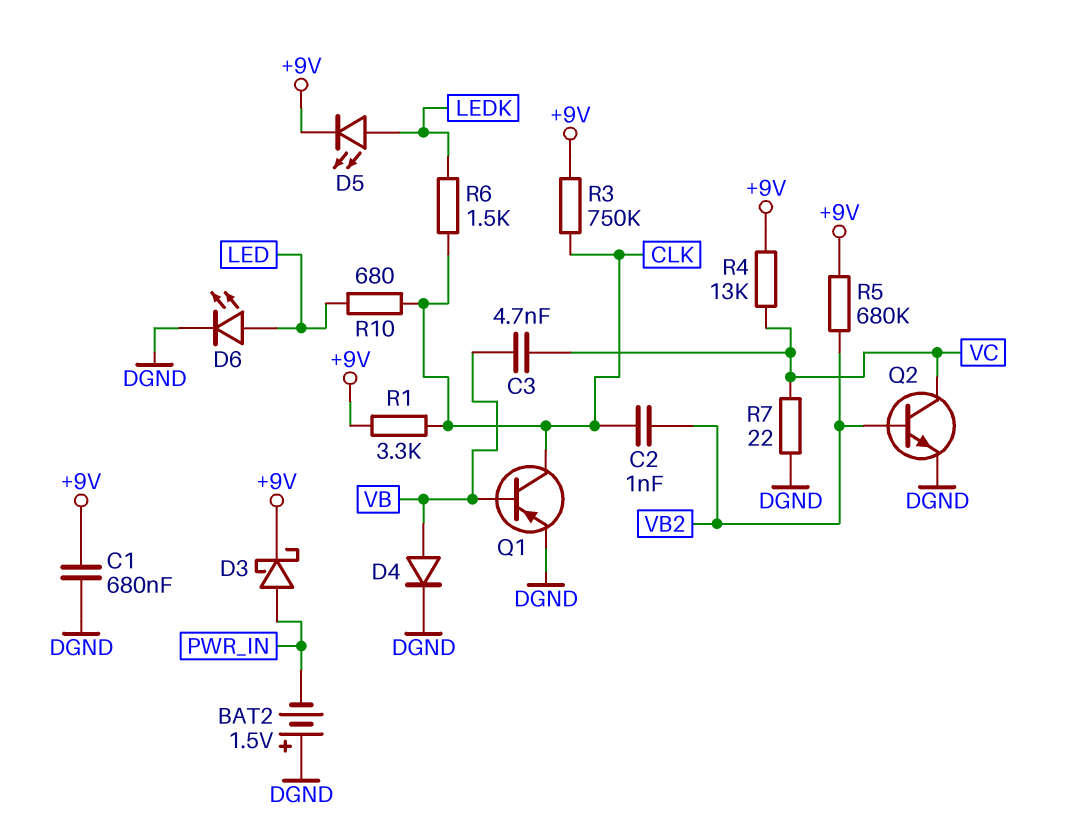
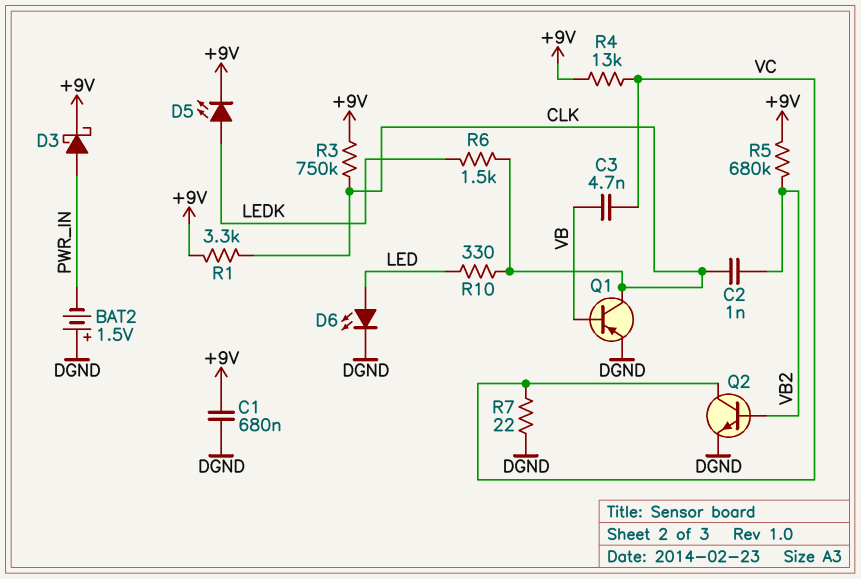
D4: diode (A VB, K DGND) -> none
R10: 680 (CLK, LED) -> 330 (CLK, LED)

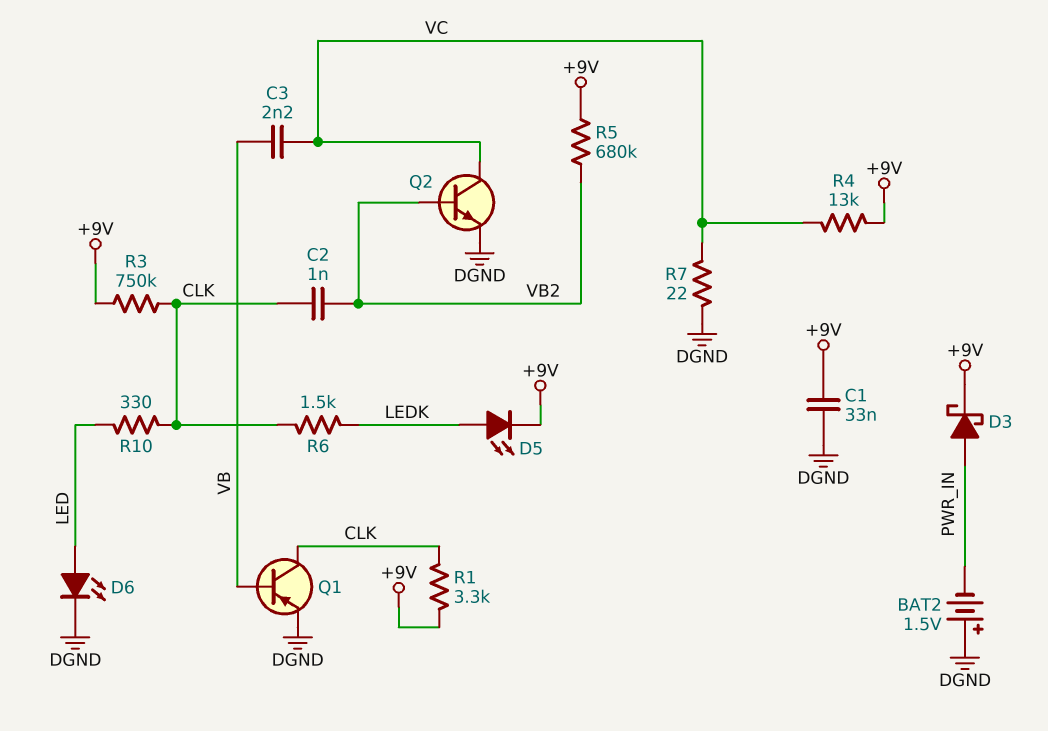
C1: 680nF (+9V, DGND) -> 33nF (+9V, DGND)
C3: 4.7nF (VB, VC) -> 2.2nF (VB, VC)

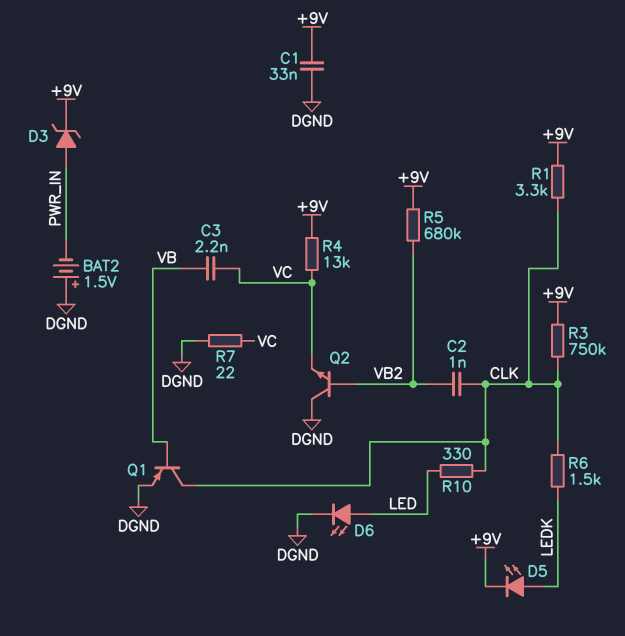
D3: schottky (A PWR_IN, K +9V) -> zener (A PWR_IN, K +9V)
Q2: NPN (B VB2, C VC, E DGND) -> NPN (B VB2, C DGND, E VC)

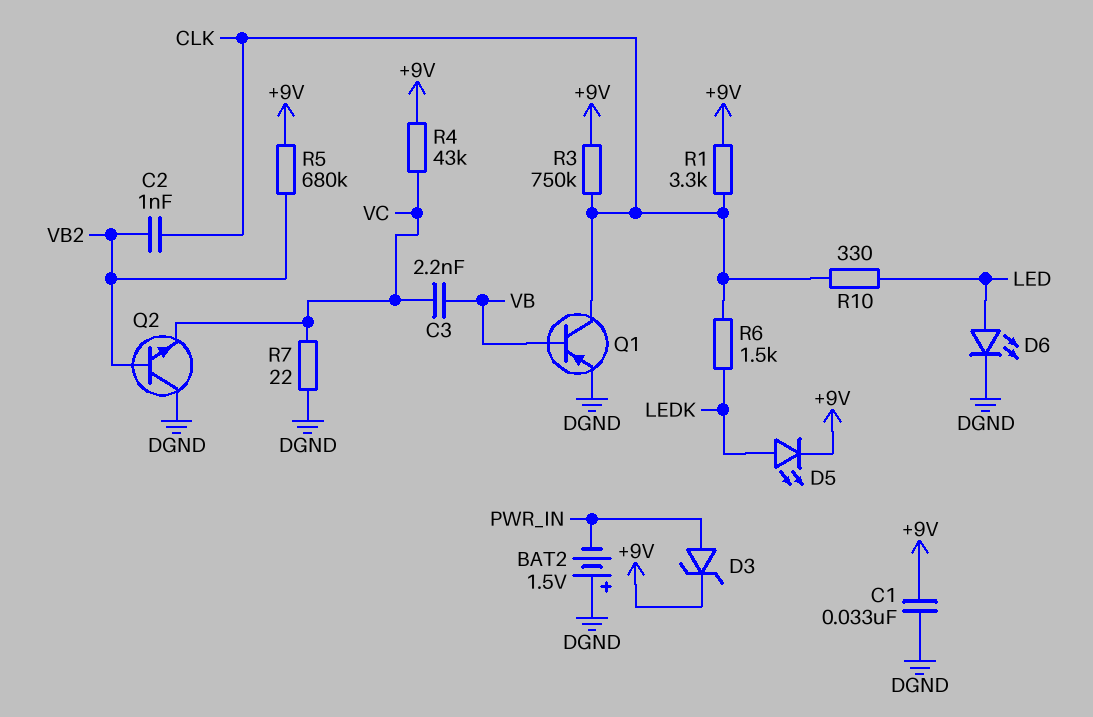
R4: 13k (+9V, VC) -> 43k (+9V, VC)

